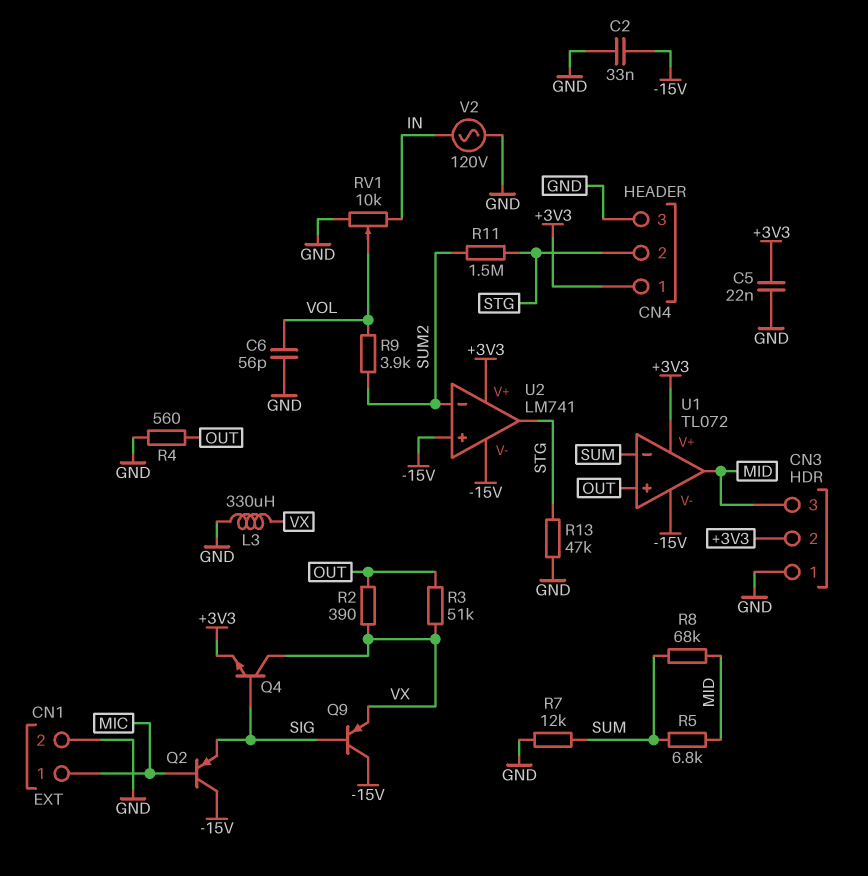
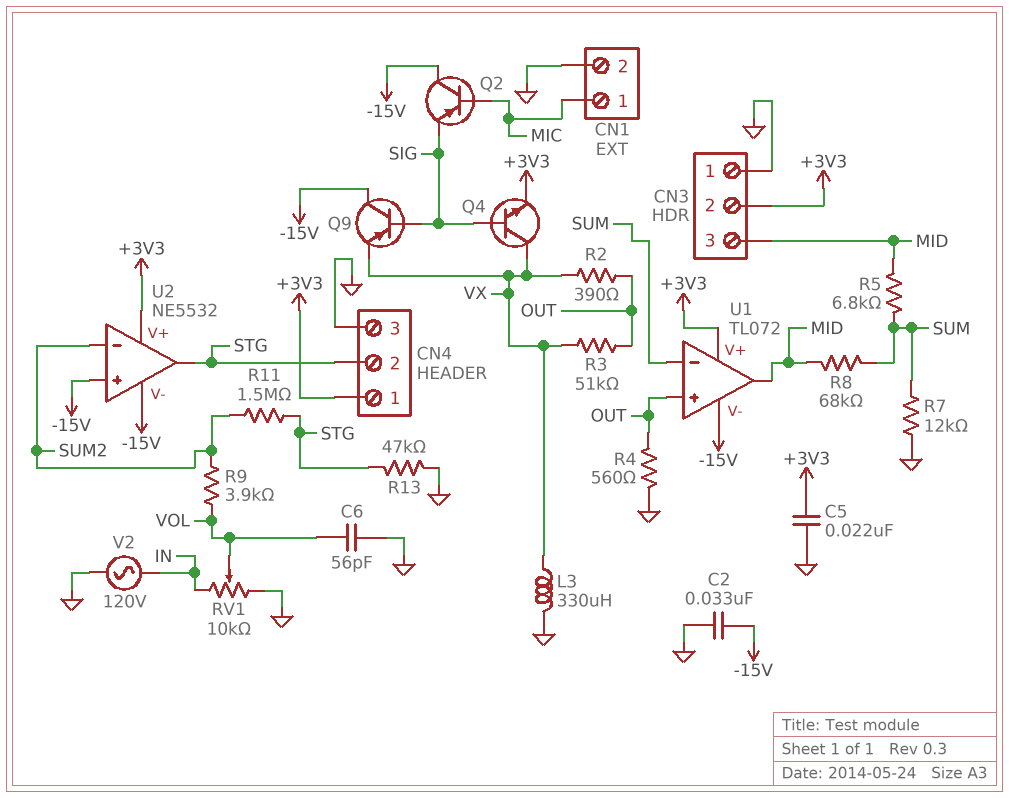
U2: LM741 -> NE5532

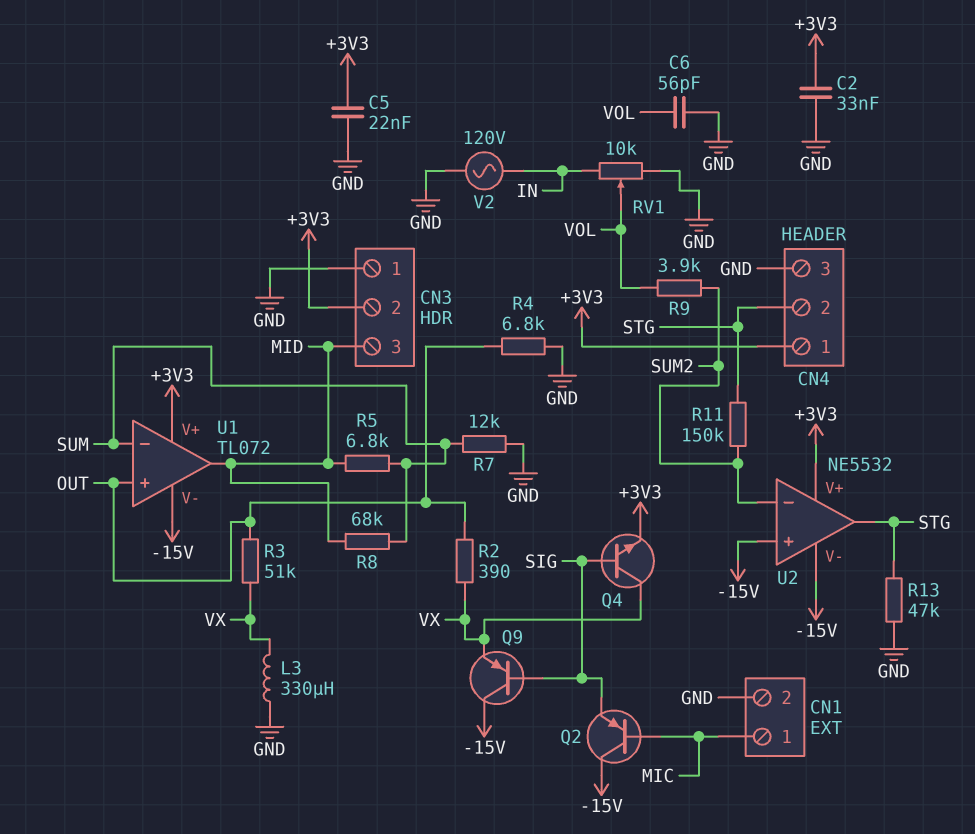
C2: 33nF (-15V, GND) -> 33nF (+3V3, GND)
R4: 560 (GND, OUT) -> 6.8k (GND, OUT)
R11: 1.5M (STG, SUM2) -> 150k (STG, SUM2)

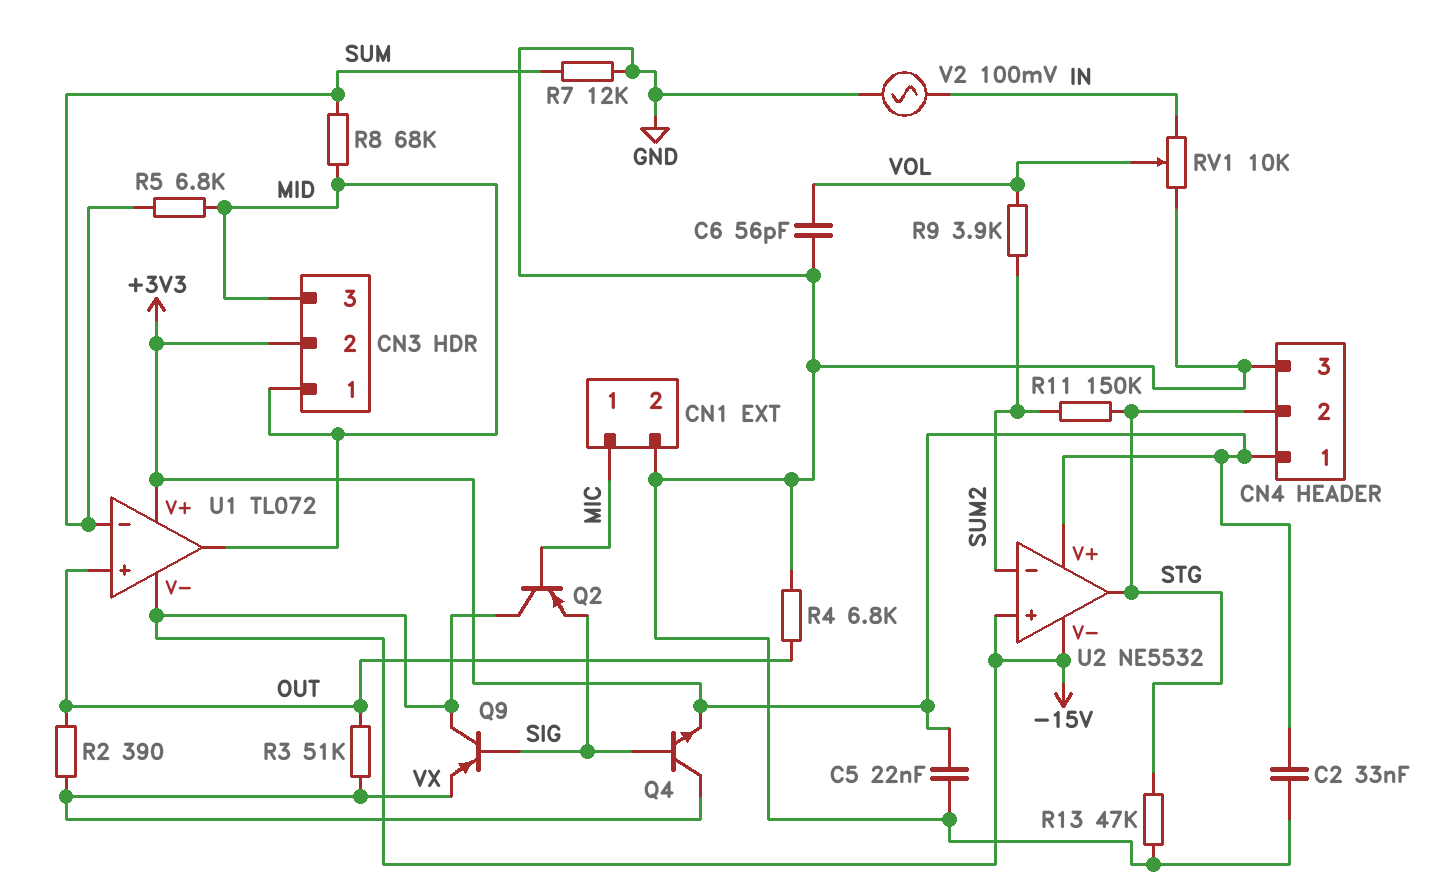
CN3 pin 1: GND -> MID
L3: 330uH (GND, VX) -> none
V2: AC 120V (GND, IN) -> AC 100mV (GND, IN)

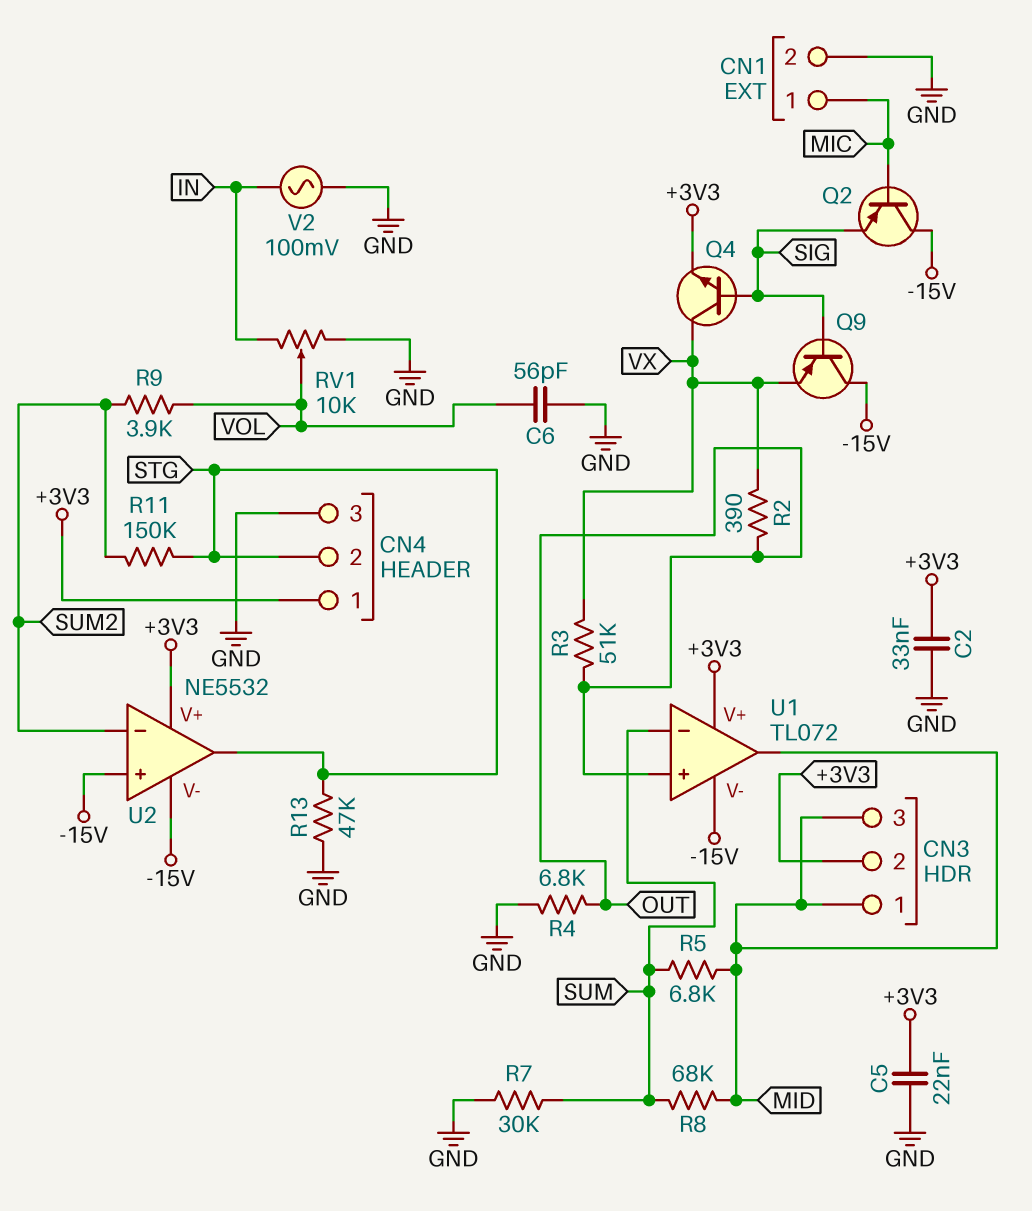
R7: 12k (GND, SUM) -> 30k (GND, SUM)

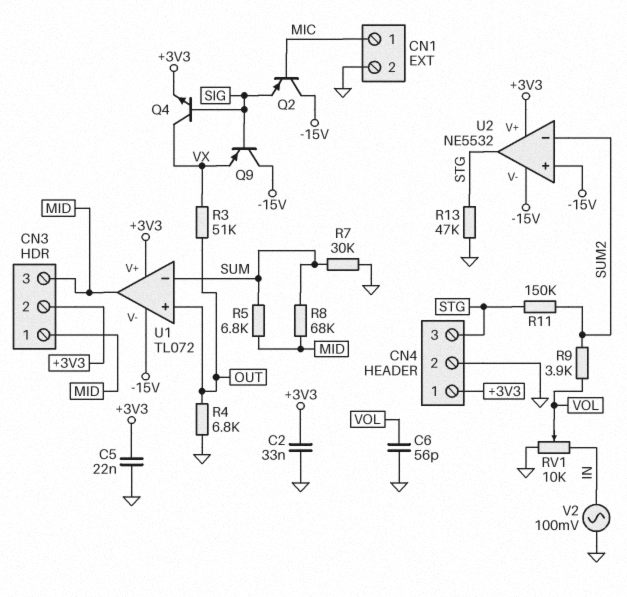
CN4 pin 2: STG -> GND
CN4 pin 3: GND -> STG
R2: 390 (OUT, VX) -> none

